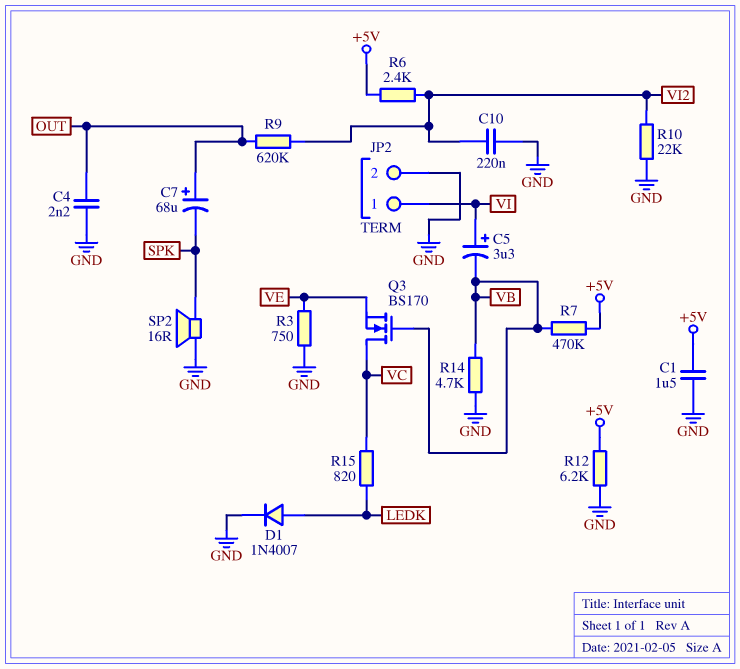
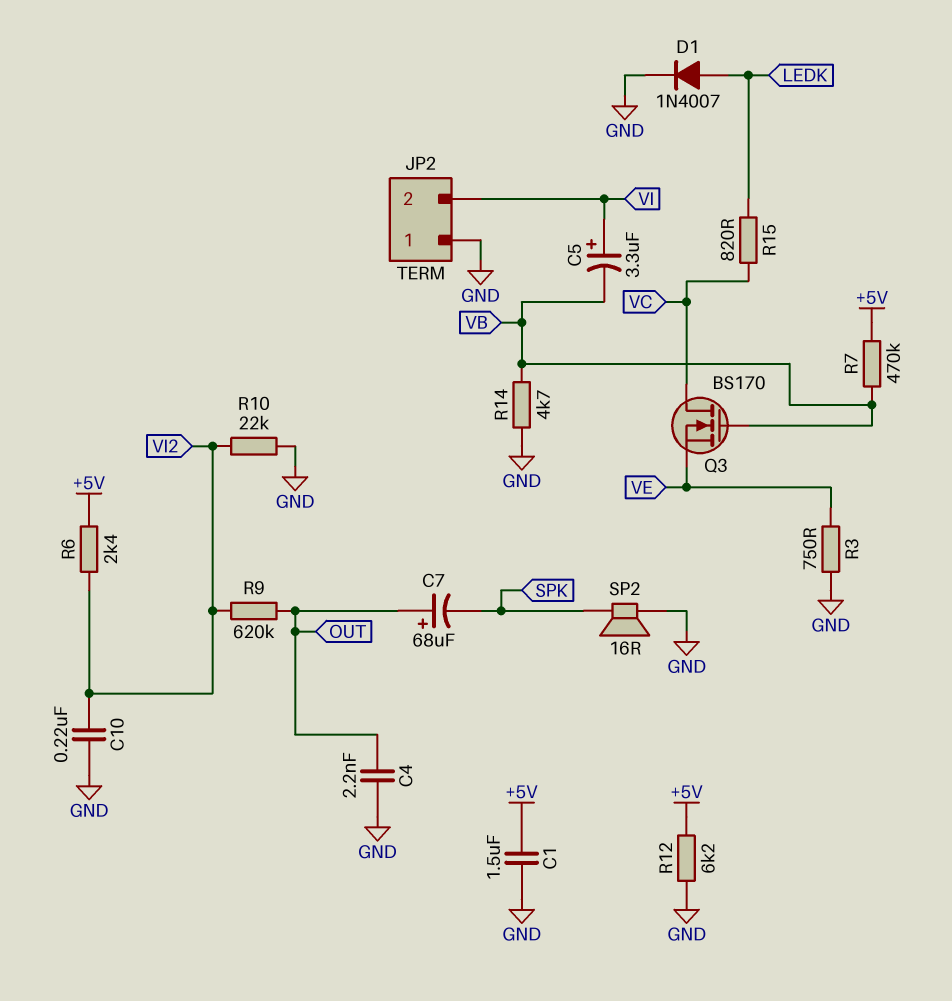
JP2 pin 1: VI -> GND
JP2 pin 2: GND -> VI

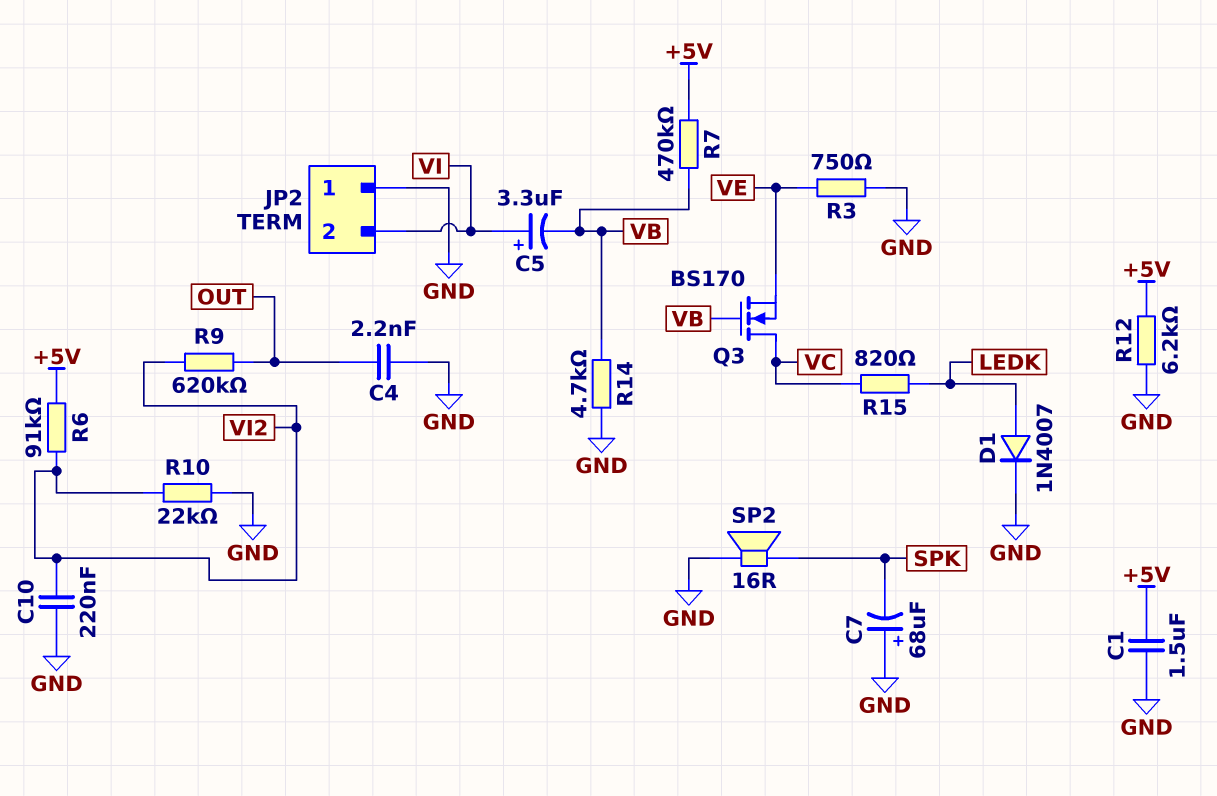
C7: 68uF (plus OUT, minus SPK) -> 68uF (plus GND, minus SPK)
R6: 2.4k (+5V, VI2) -> 91k (+5V, VI2)

